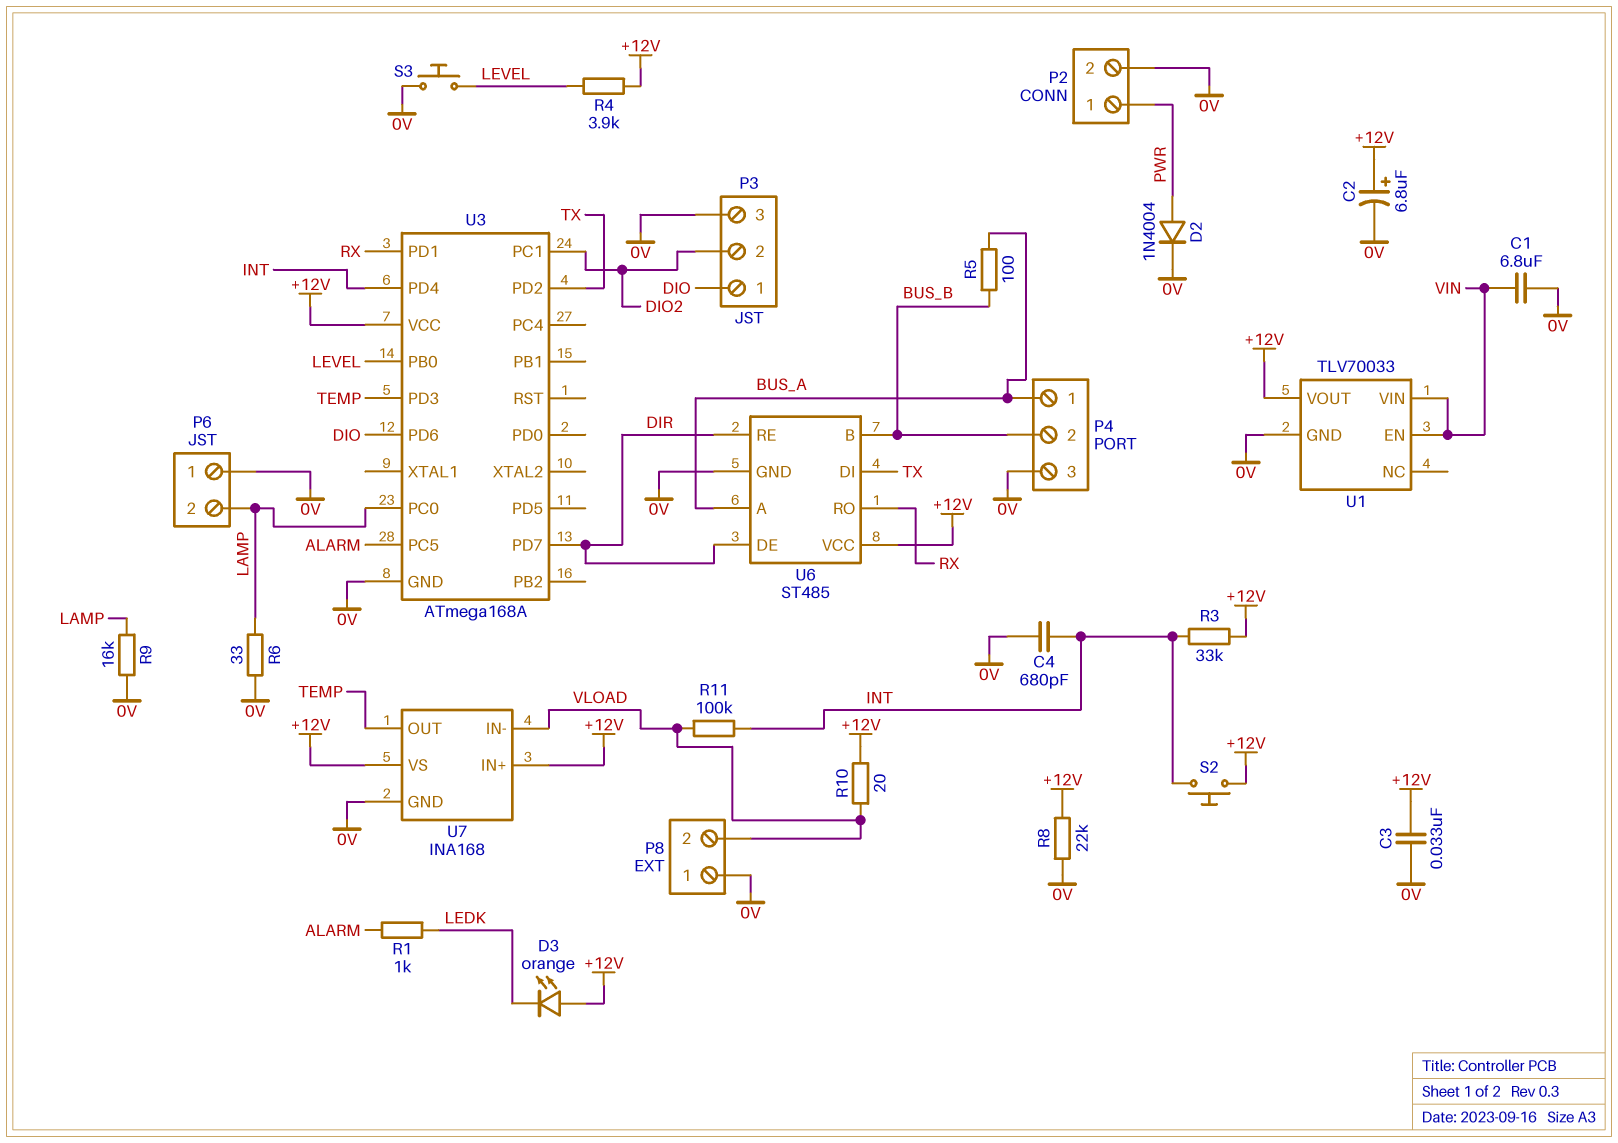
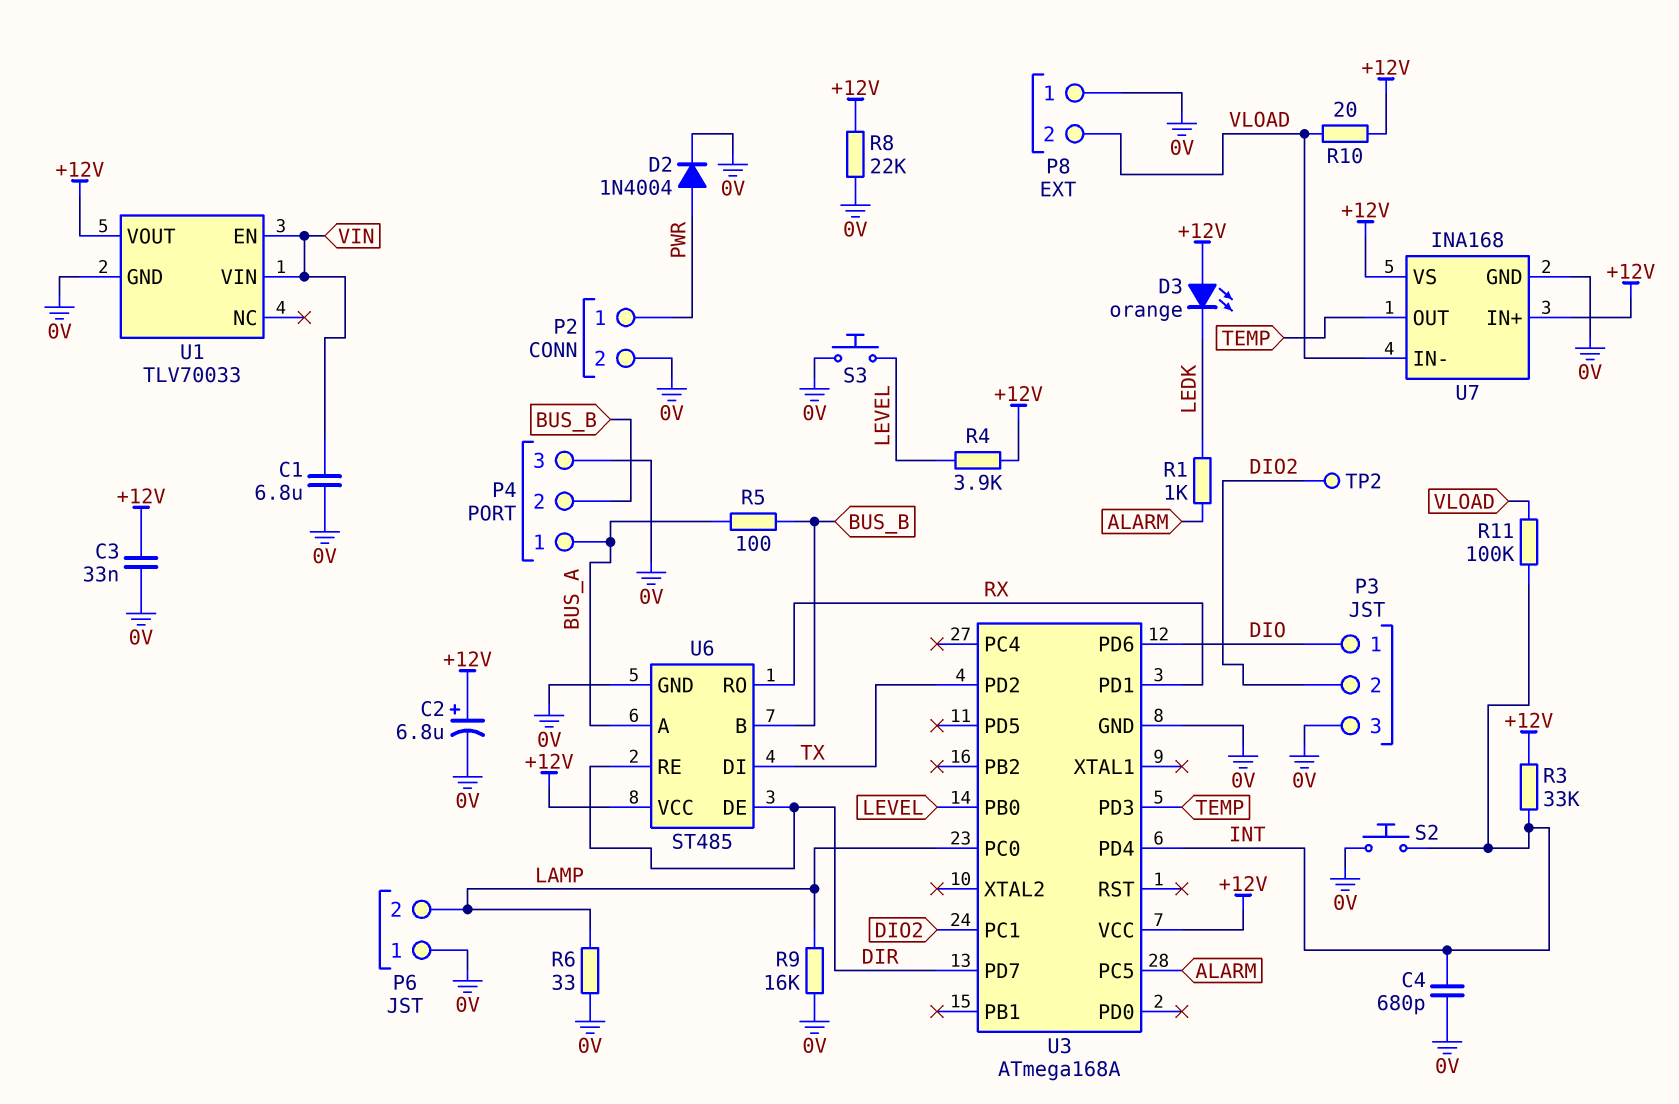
S2: button (+12V, INT) -> button (0V, INT)
TP2: none -> test point (DIO2)

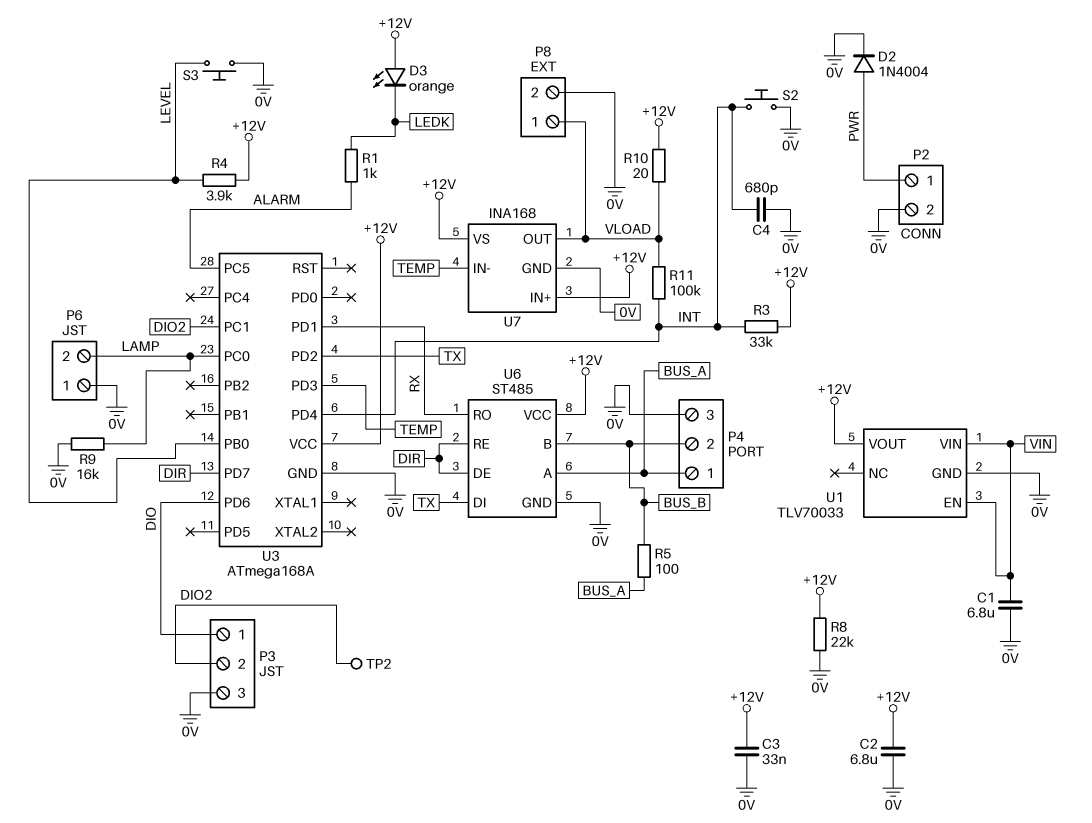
C2: 6.8uF (plus +12V, minus 0V) -> 6.8uF (+12V, 0V)
P8 pin 1: 0V -> VLOAD
P8 pin 2: VLOAD -> 0V
R6: 33 (0V, LAMP) -> none
U7 pin IN-: VLOAD -> TEMP
U7 pin OUT: TEMP -> VLOAD

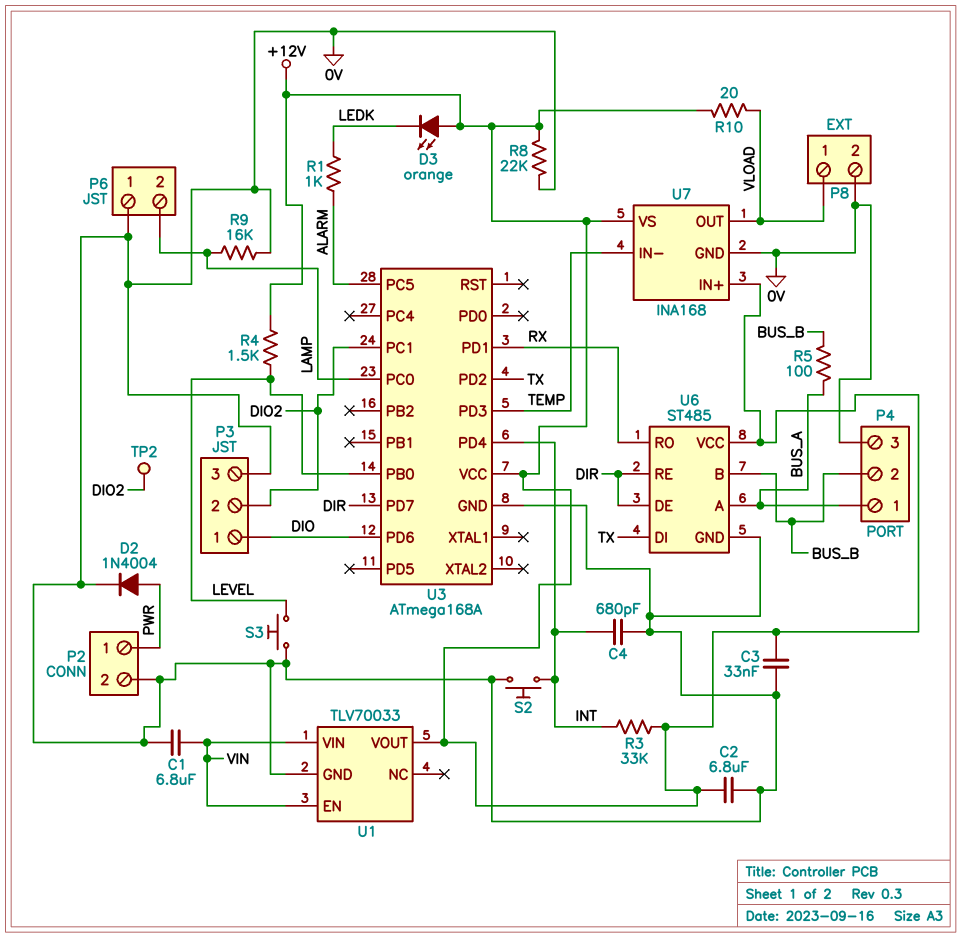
R4: 3.9k (+12V, LEVEL) -> 1.5k (+12V, LEVEL)
R11: 100k (INT, VLOAD) -> none

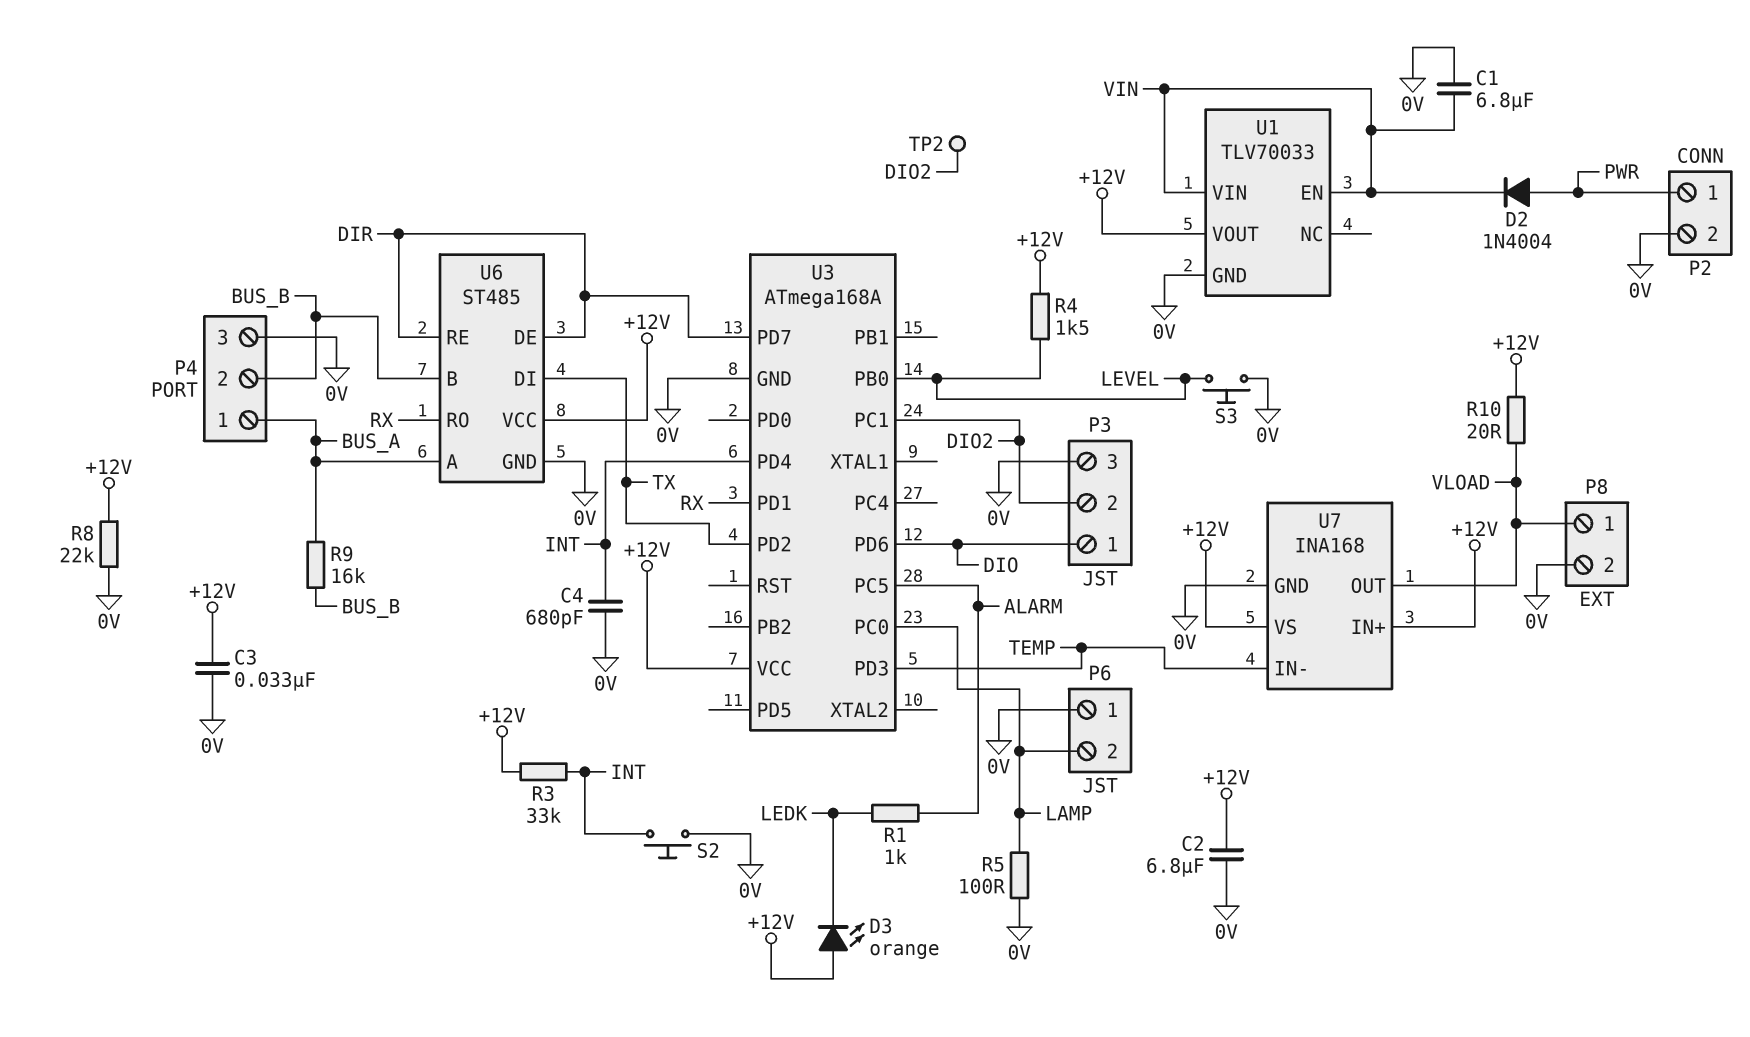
D2: diode 1N4004 (A PWR, K 0V) -> diode 1N4004 (A PWR, K VIN)
R5: 100 (BUS_A, BUS_B) -> 100 (0V, LAMP)
R9: 16k (0V, LAMP) -> 16k (BUS_A, BUS_B)

